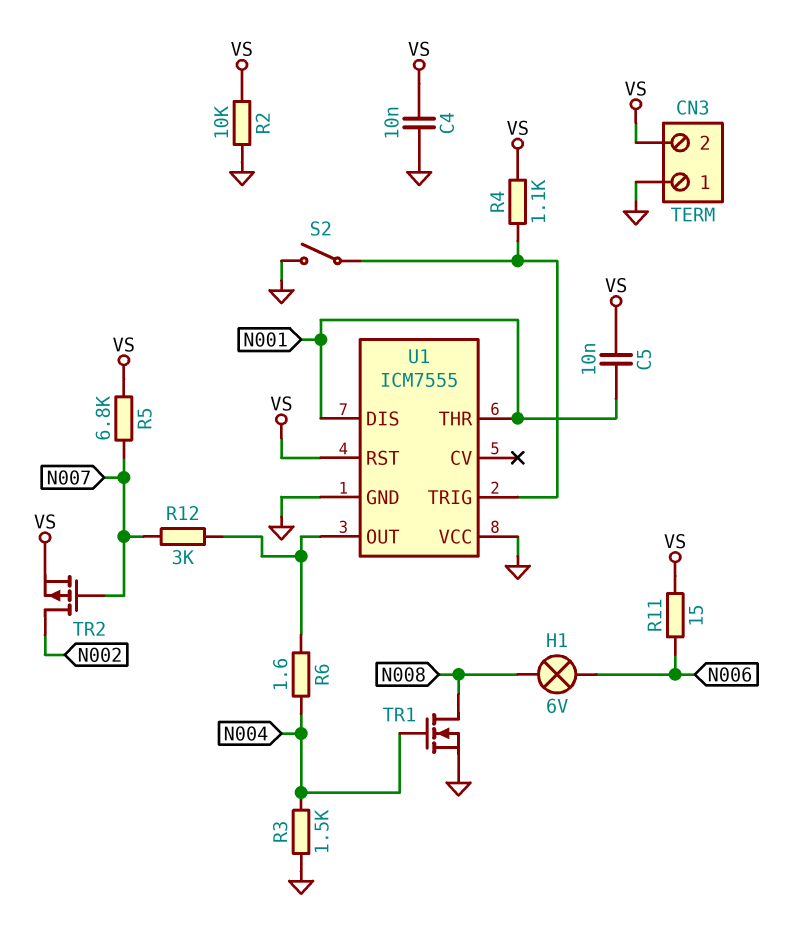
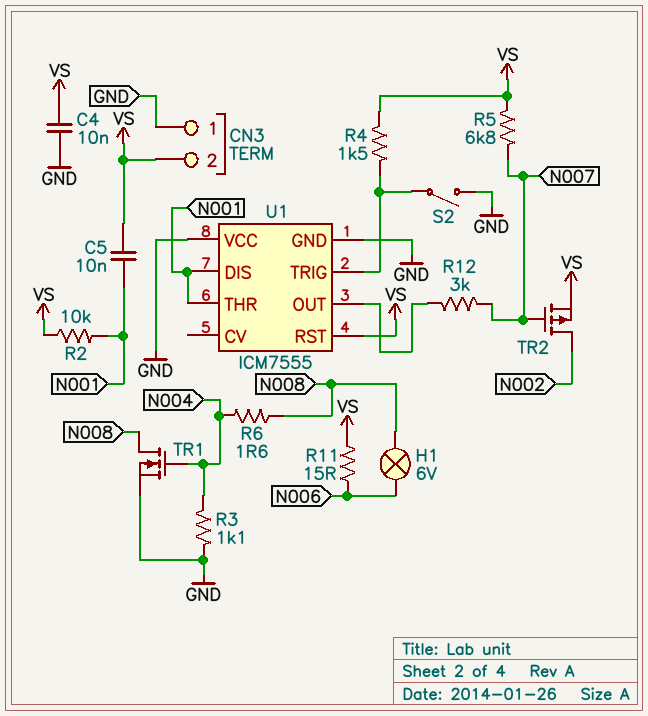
R2: 10k (GND, VS) -> 10k (N001, VS)
R3: 1.5k (GND, N004) -> 1.1k (GND, N004)
R4: 1.1k (U1/TRIG, VS) -> 1.5k (U1/TRIG, VS)
R6: 1.6 (N004, U1/OUT) -> 1.6 (N004, N008)

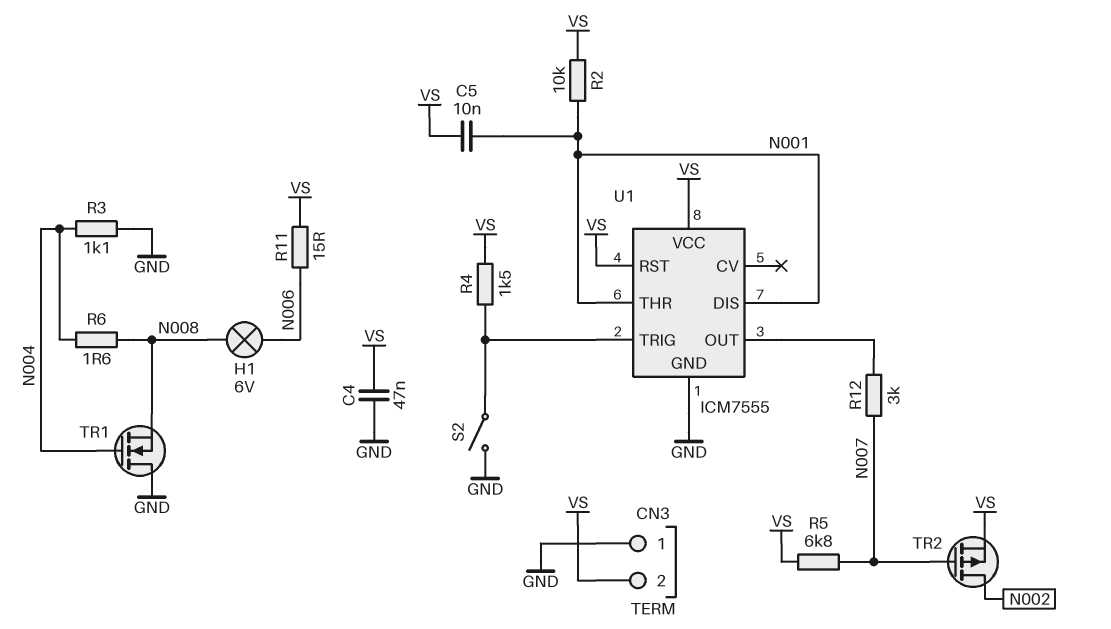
C4: 10nF (GND, VS) -> 47nF (GND, VS)
TR1: NMOS (G N004, D N008, S GND) -> NMOS (G N004, D GND, S N008)
U1 pin VCC: GND -> VS

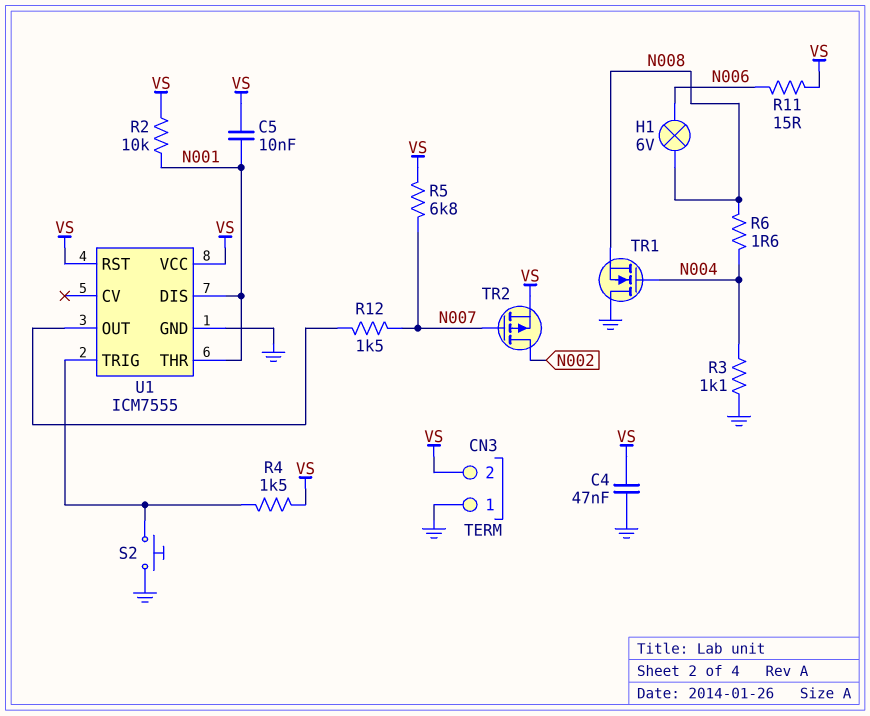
R12: 3k (N007, U1/OUT) -> 1.5k (N007, U1/OUT)
S2: switch (GND, U1/TRIG) -> button (GND, U1/TRIG)

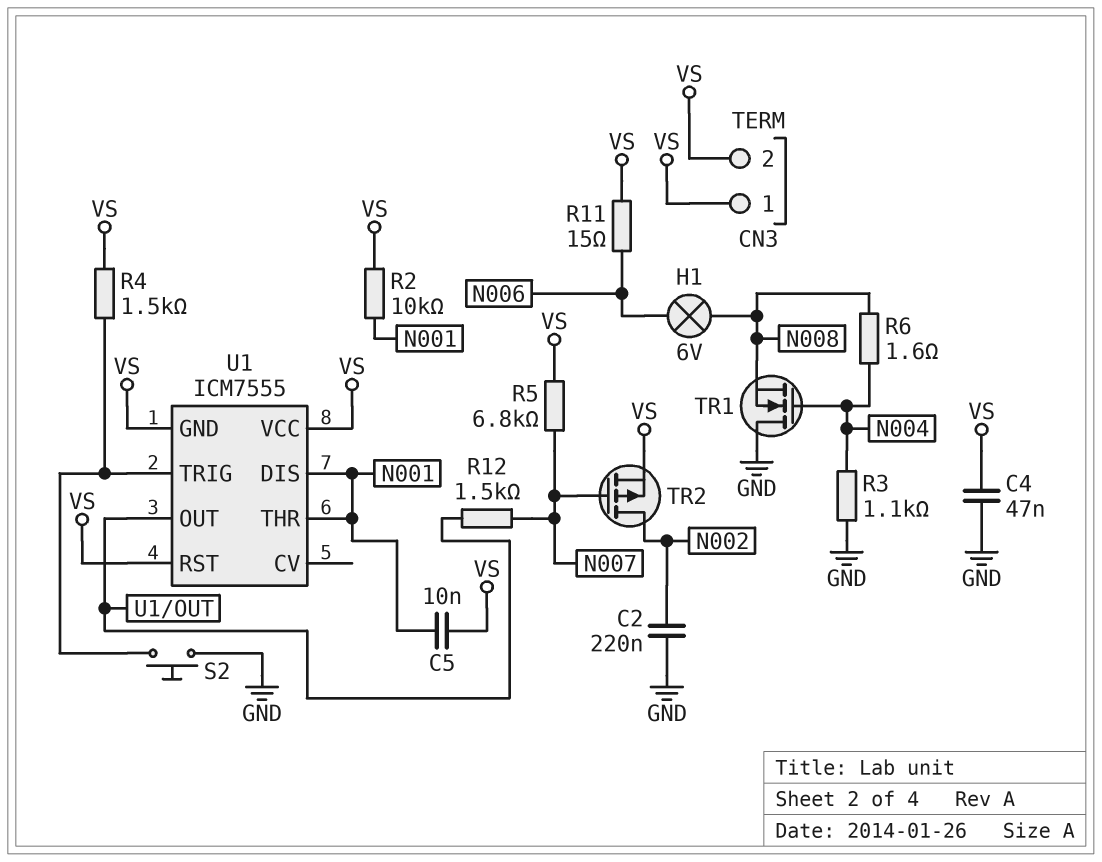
C2: none -> 220nF (GND, N002)
CN3 pin 1: GND -> VS
U1 pin GND: GND -> VS

